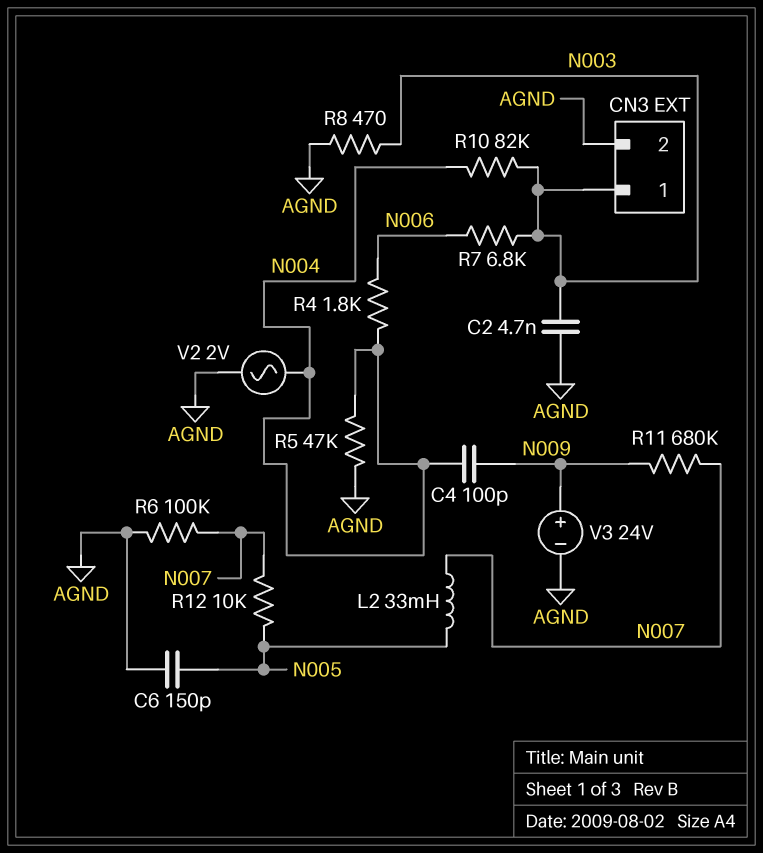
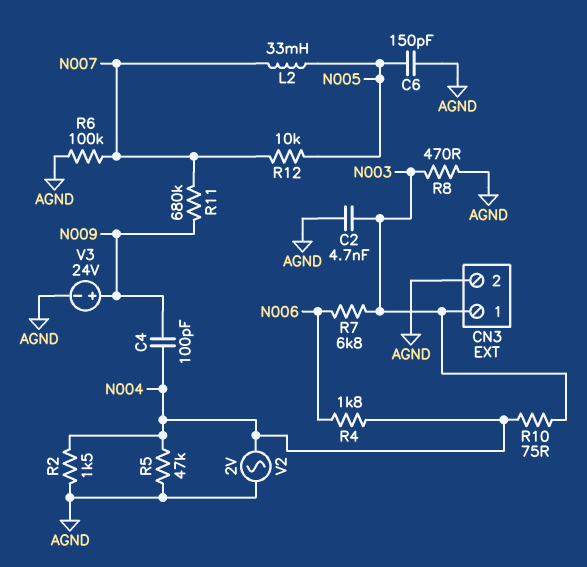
R2: none -> 1.5k (AGND, N004)
R10: 82k (N003, N004) -> 75 (N003, N004)

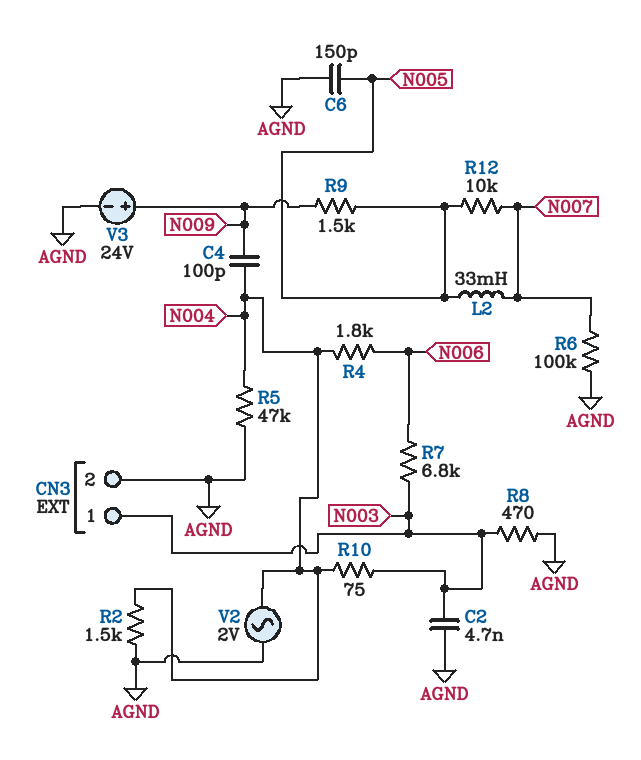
R9: none -> 1.5k (N005, N009)
R11: 680k (N007, N009) -> none

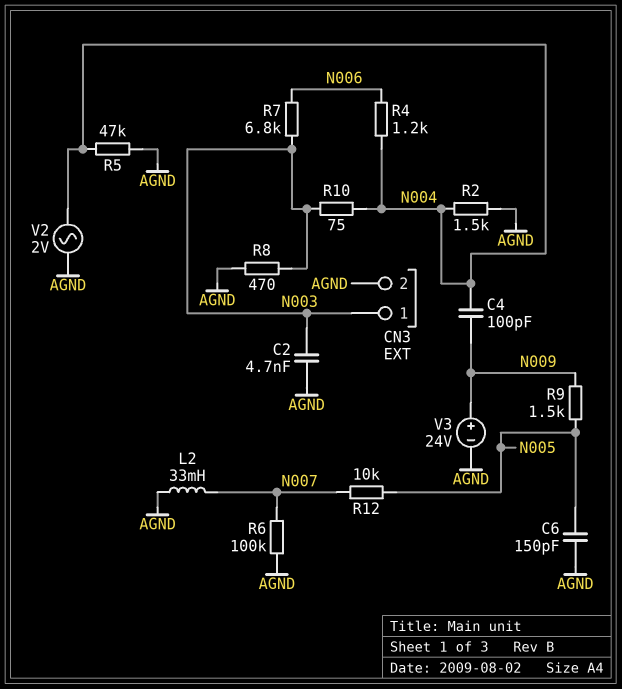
L2: 33mH (N005, N007) -> 33mH (AGND, N007)
R4: 1.8k (N004, N006) -> 1.2k (N004, N006)

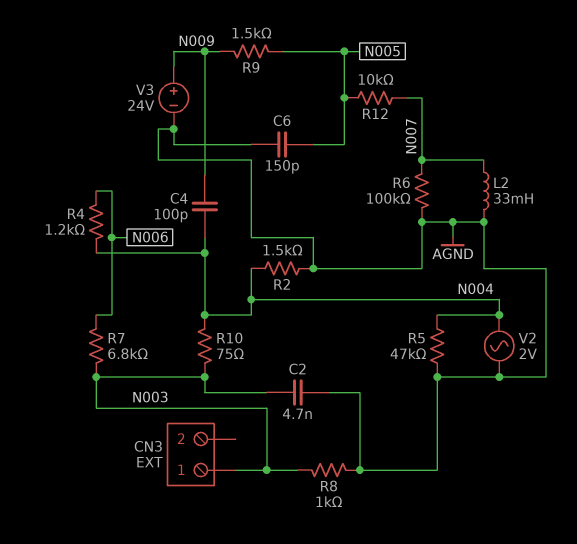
CN3 pin 2: AGND -> none
R8: 470 (AGND, N003) -> 1k (AGND, N003)

